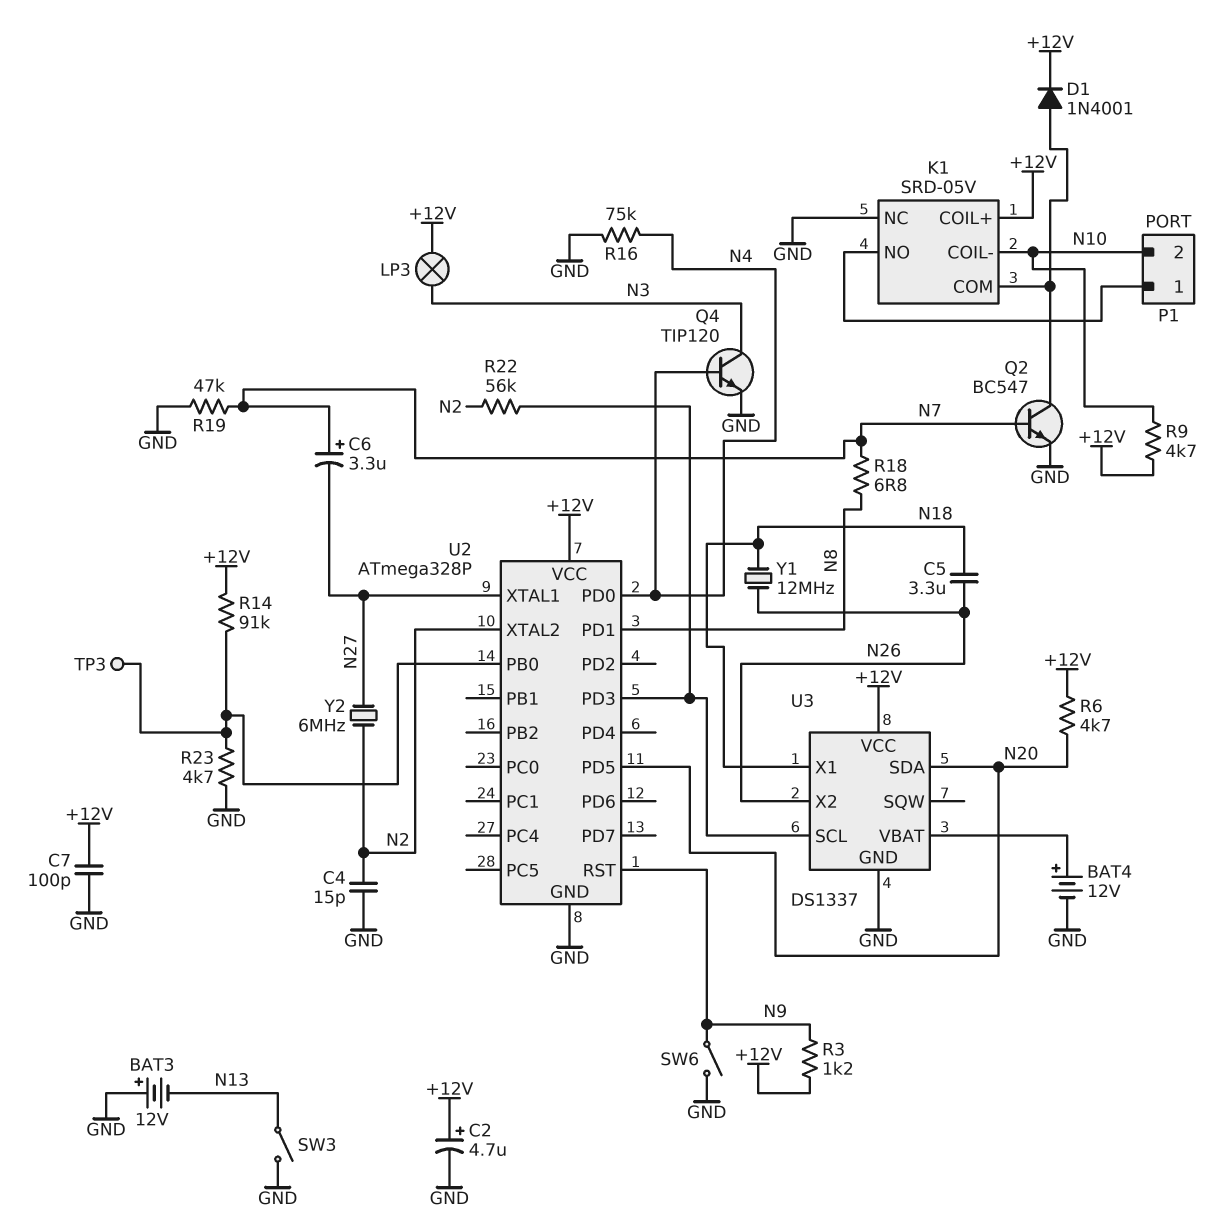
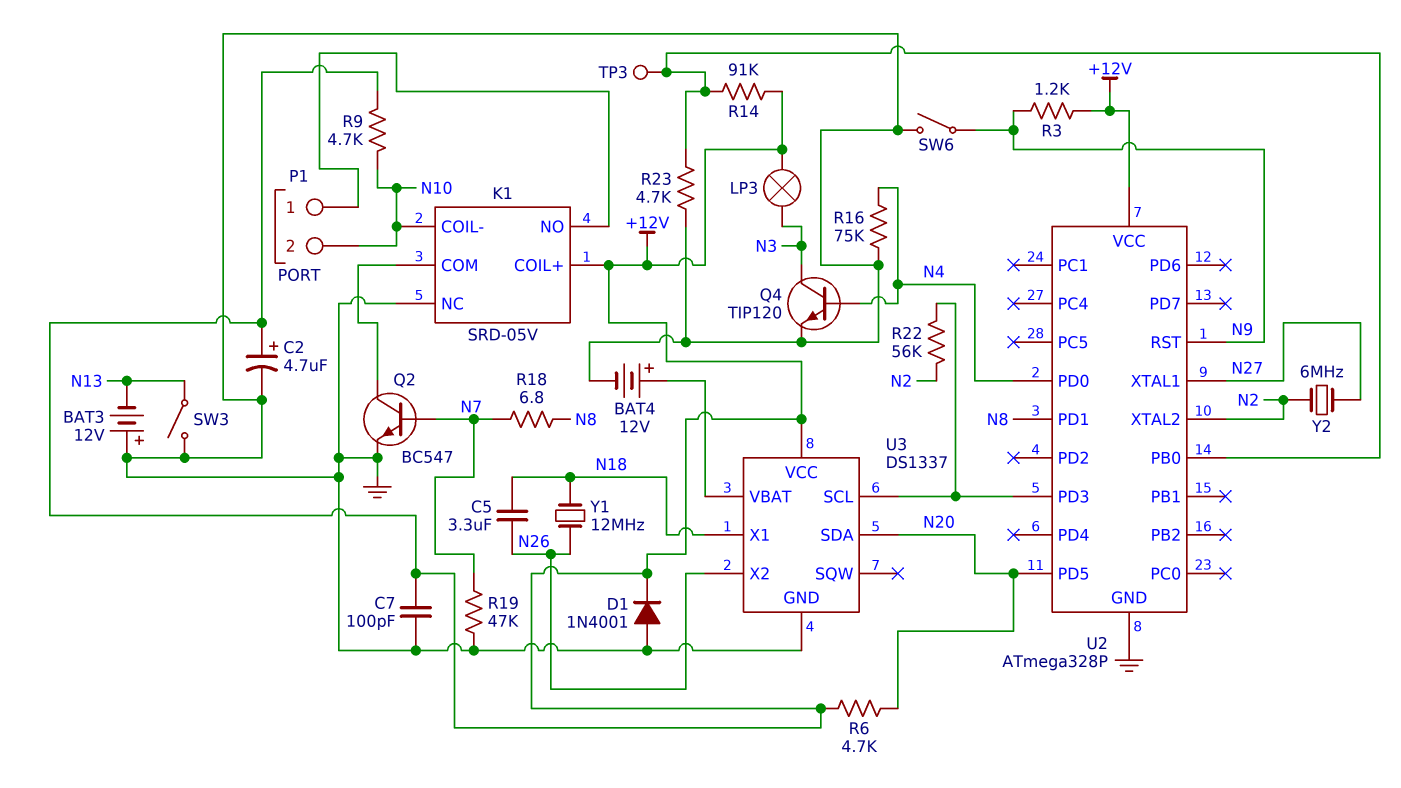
C4: 15pF (GND, N2) -> none
C6: 3.3uF (plus N7, minus N27) -> none
D1: diode 1N4001 (A K1/COM, K +12V) -> diode 1N4001 (A GND, K +12V)

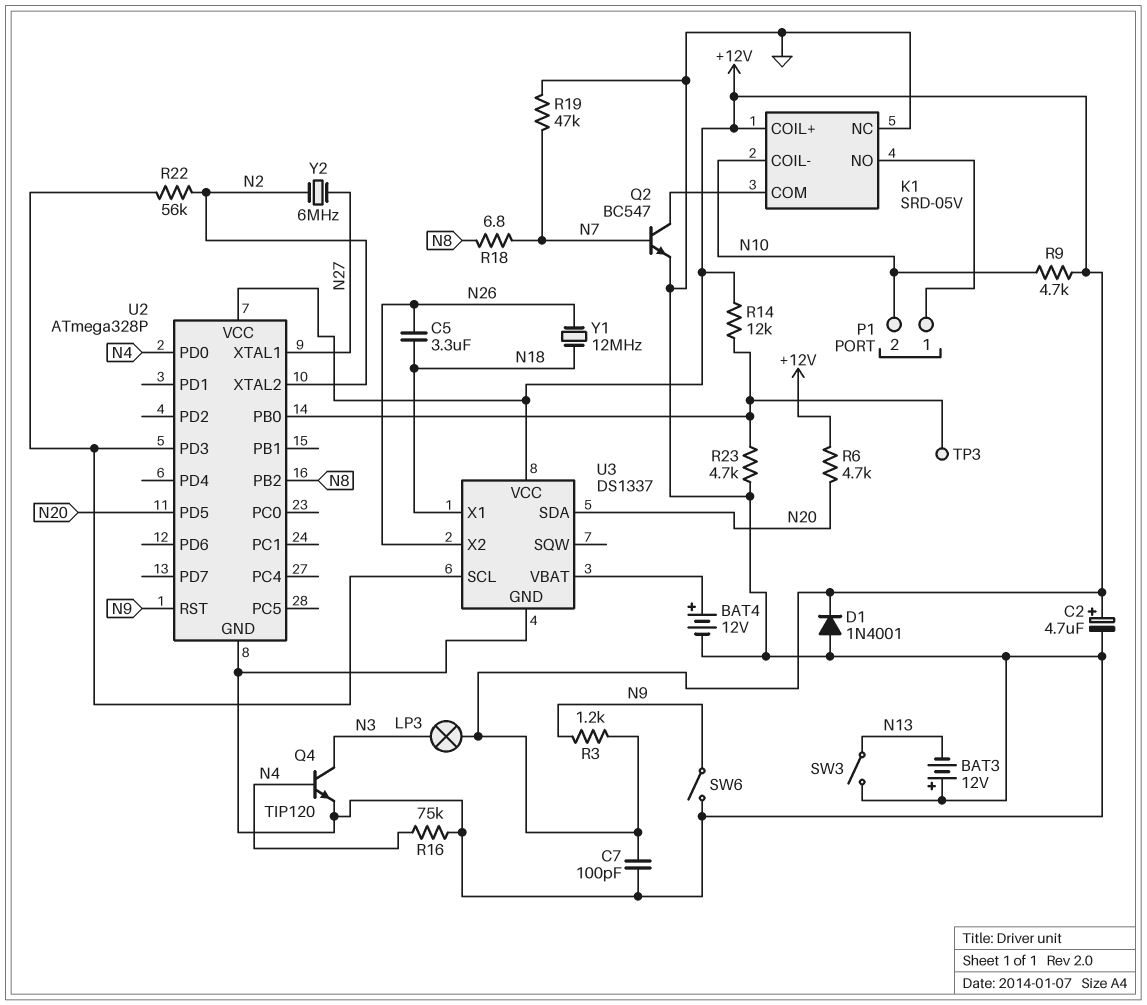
R14: 91k (+12V, U2/PB0) -> 12k (+12V, U2/PB0)
U2 pin PB2: none -> N8
U2 pin PD1: N8 -> none

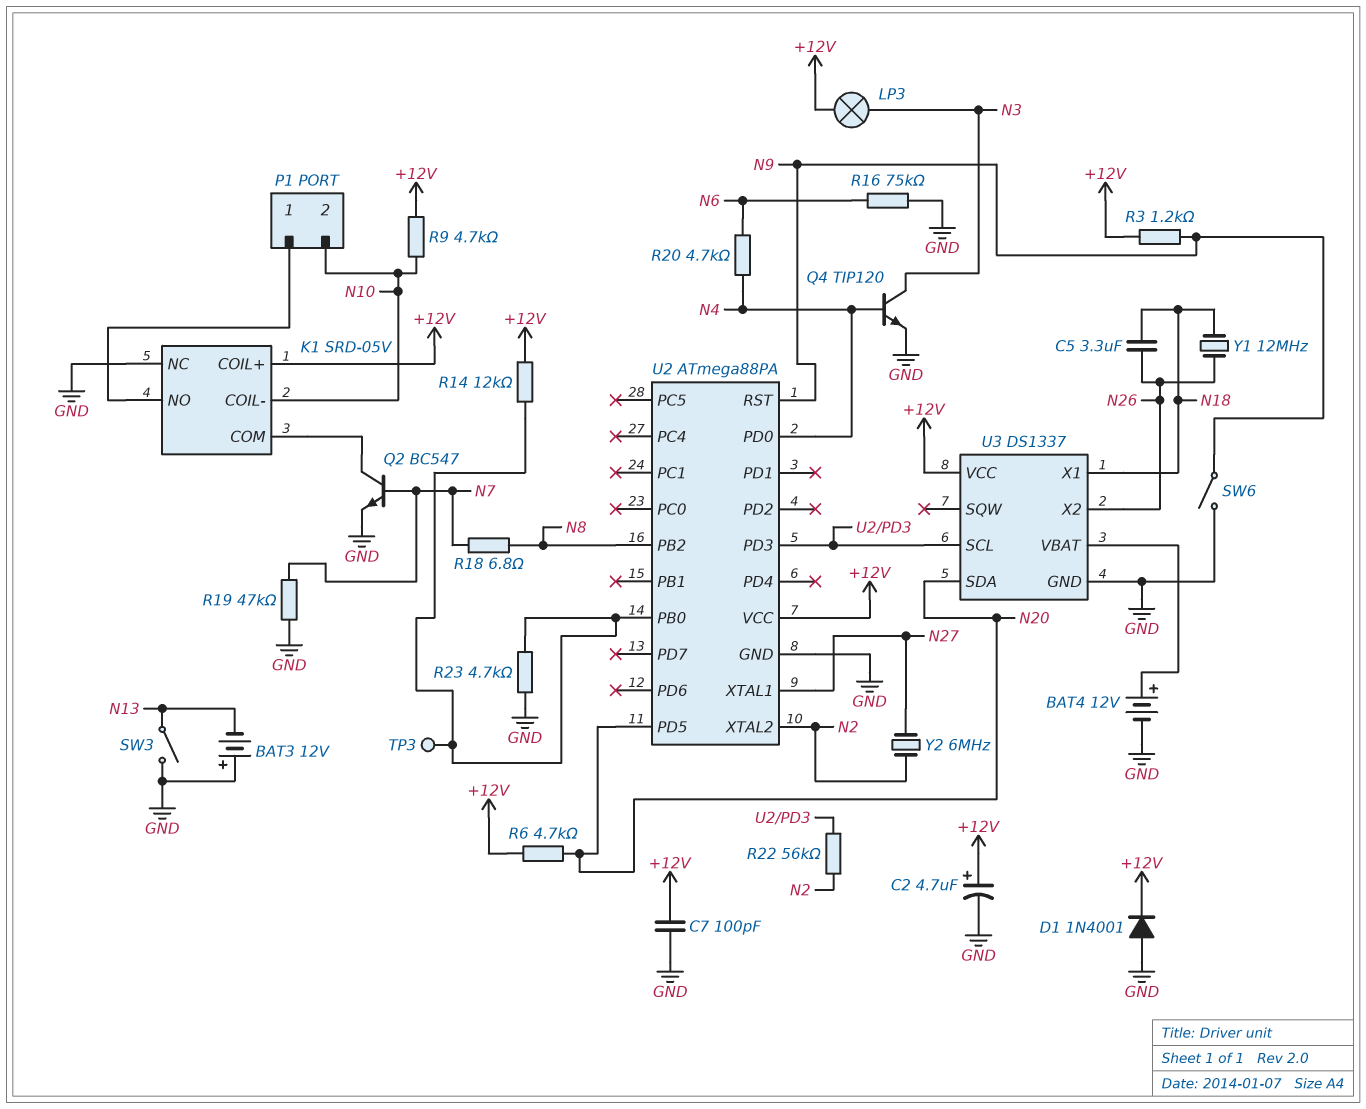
R16: 75k (GND, N4) -> 75k (GND, N6)
R20: none -> 4.7k (N4, N6)
U2: ATmega328P -> ATmega88PA

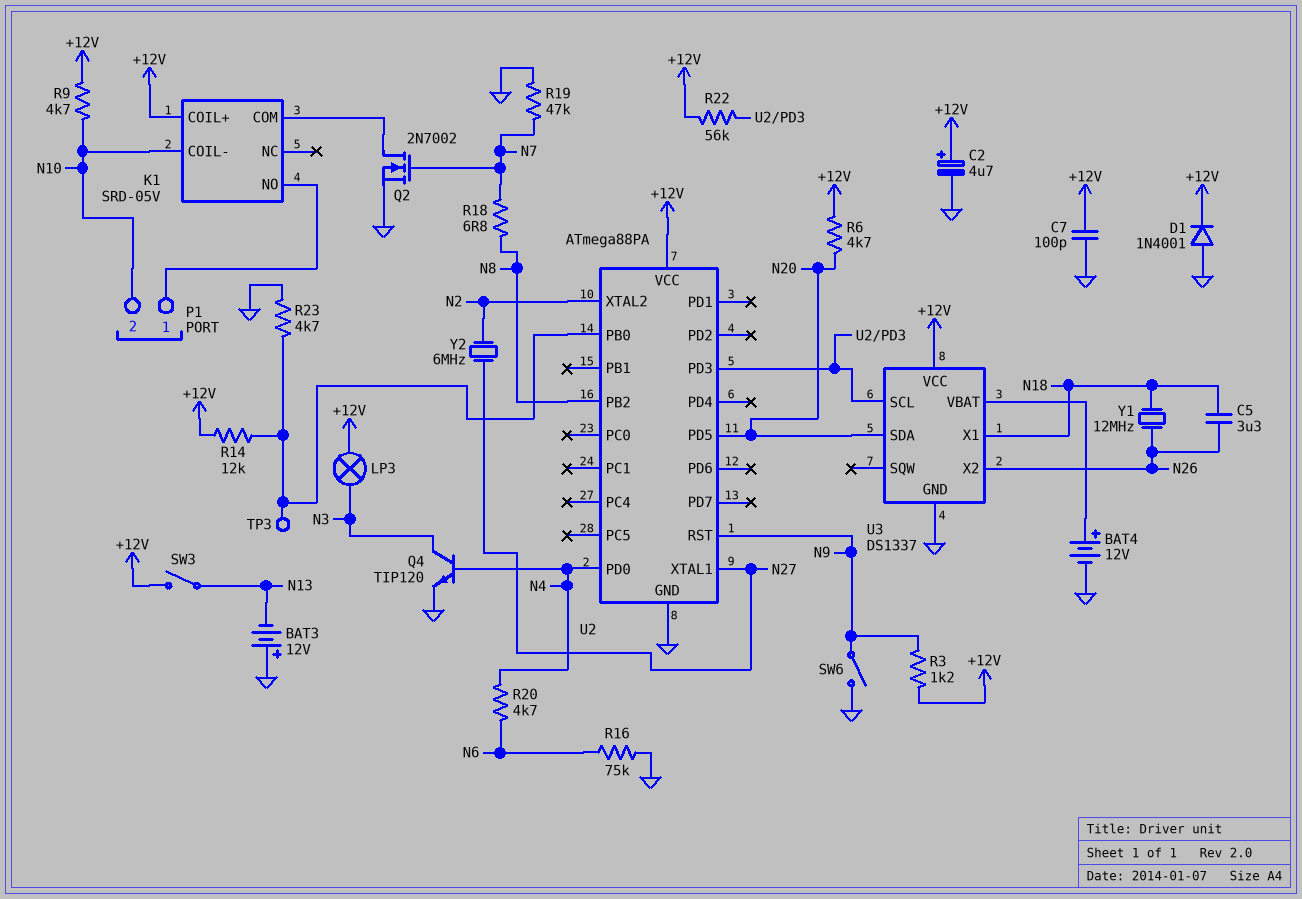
K1 pin NC: GND -> none
Q2: NPN BC547 (B N7, C K1/COM, E GND) -> NMOS 2N7002 (G N7, D K1/COM, S GND)
R22: 56k (N2, U2/PD3) -> 56k (+12V, U2/PD3)
SW3: switch (GND, N13) -> switch (+12V, N13)

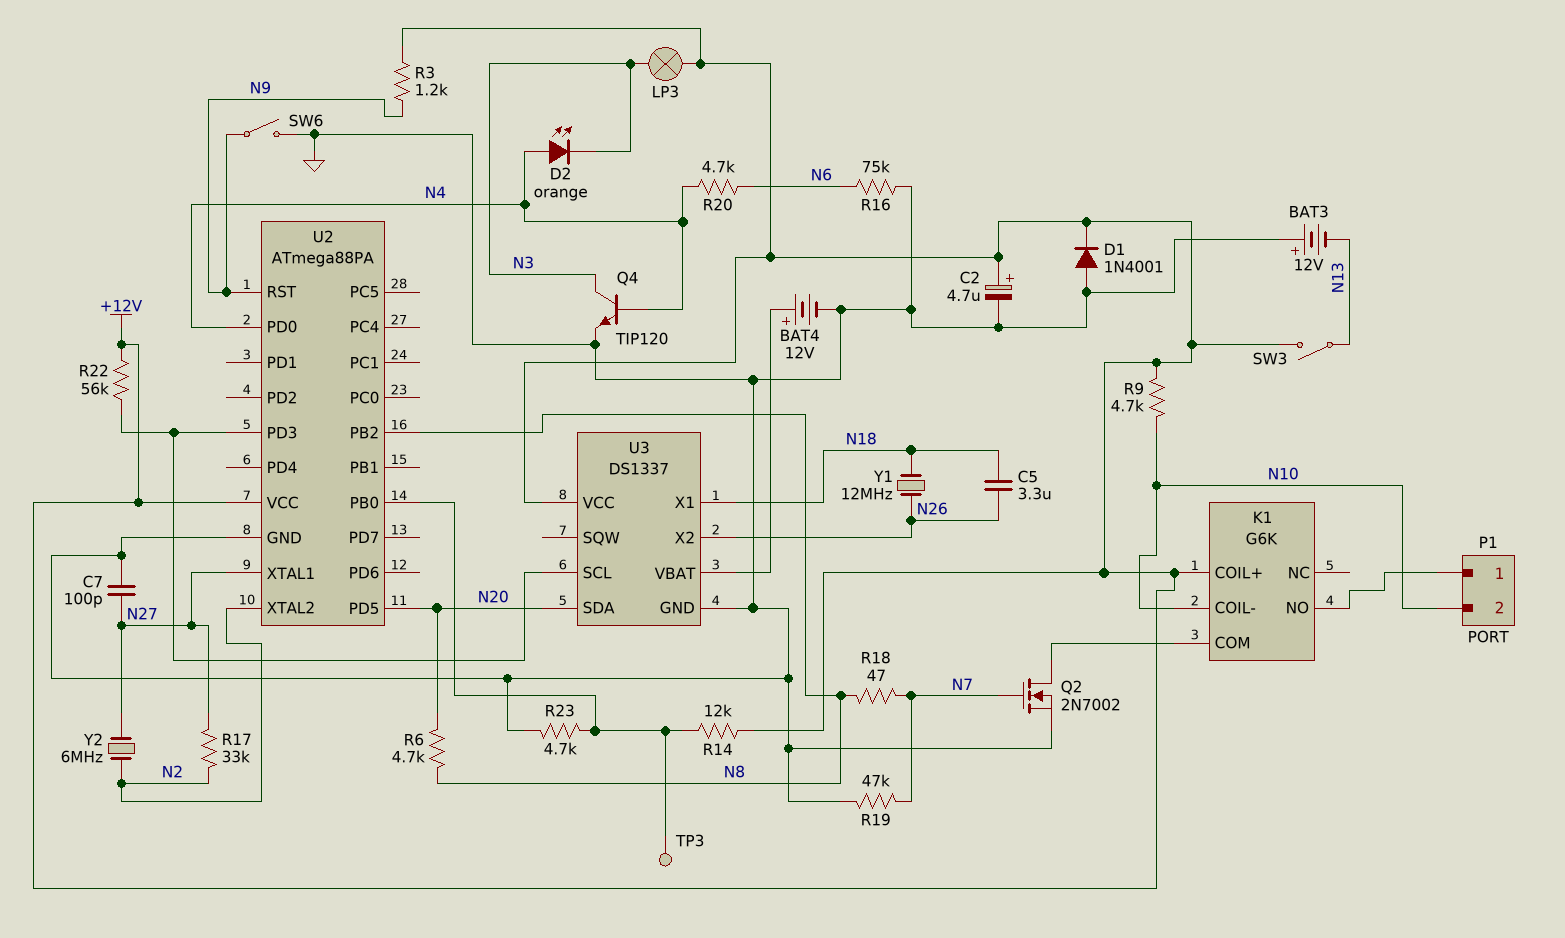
C7: 100pF (+12V, GND) -> 100pF (GND, N27)
D2: none -> LED orange (A N4, K N3)
K1: SRD-05V -> G6K
R6: 4.7k (+12V, N20) -> 4.7k (N8, N20)
R17: none -> 33k (N2, N27)
R18: 6.8 (N7, N8) -> 47 (N7, N8)

